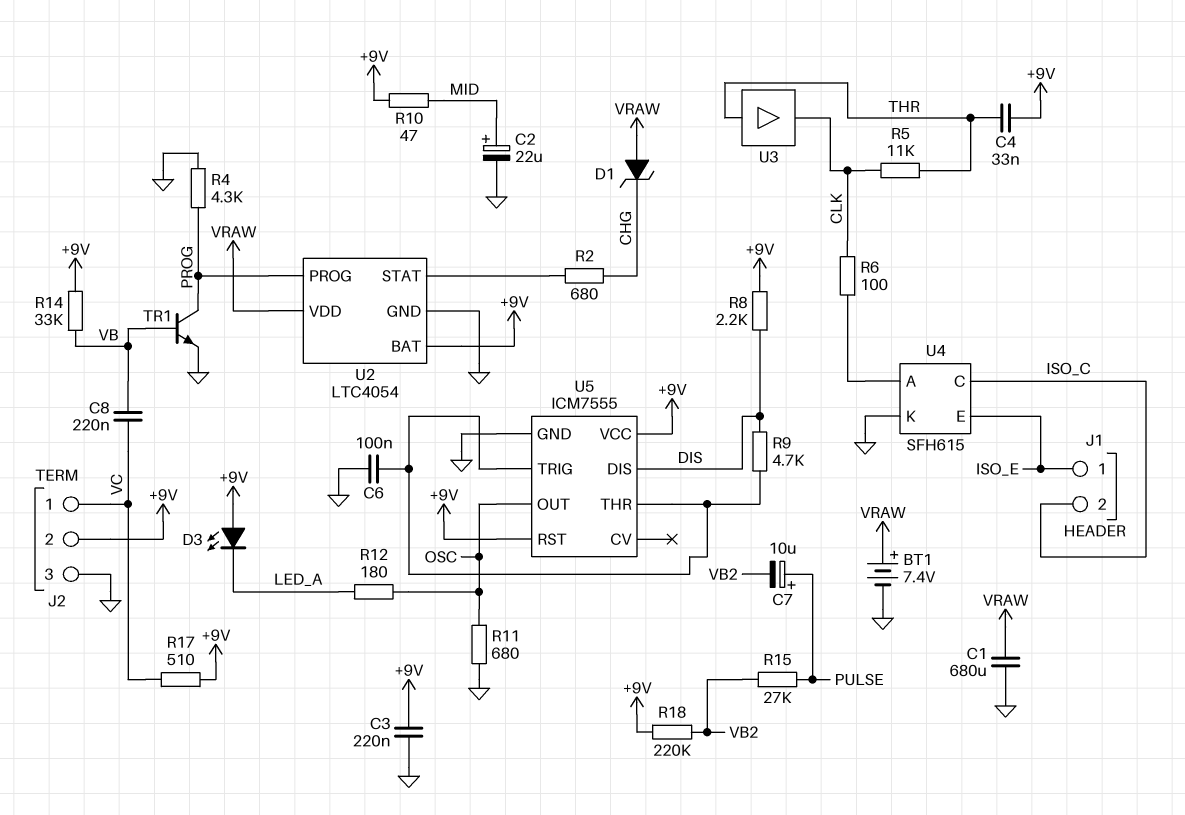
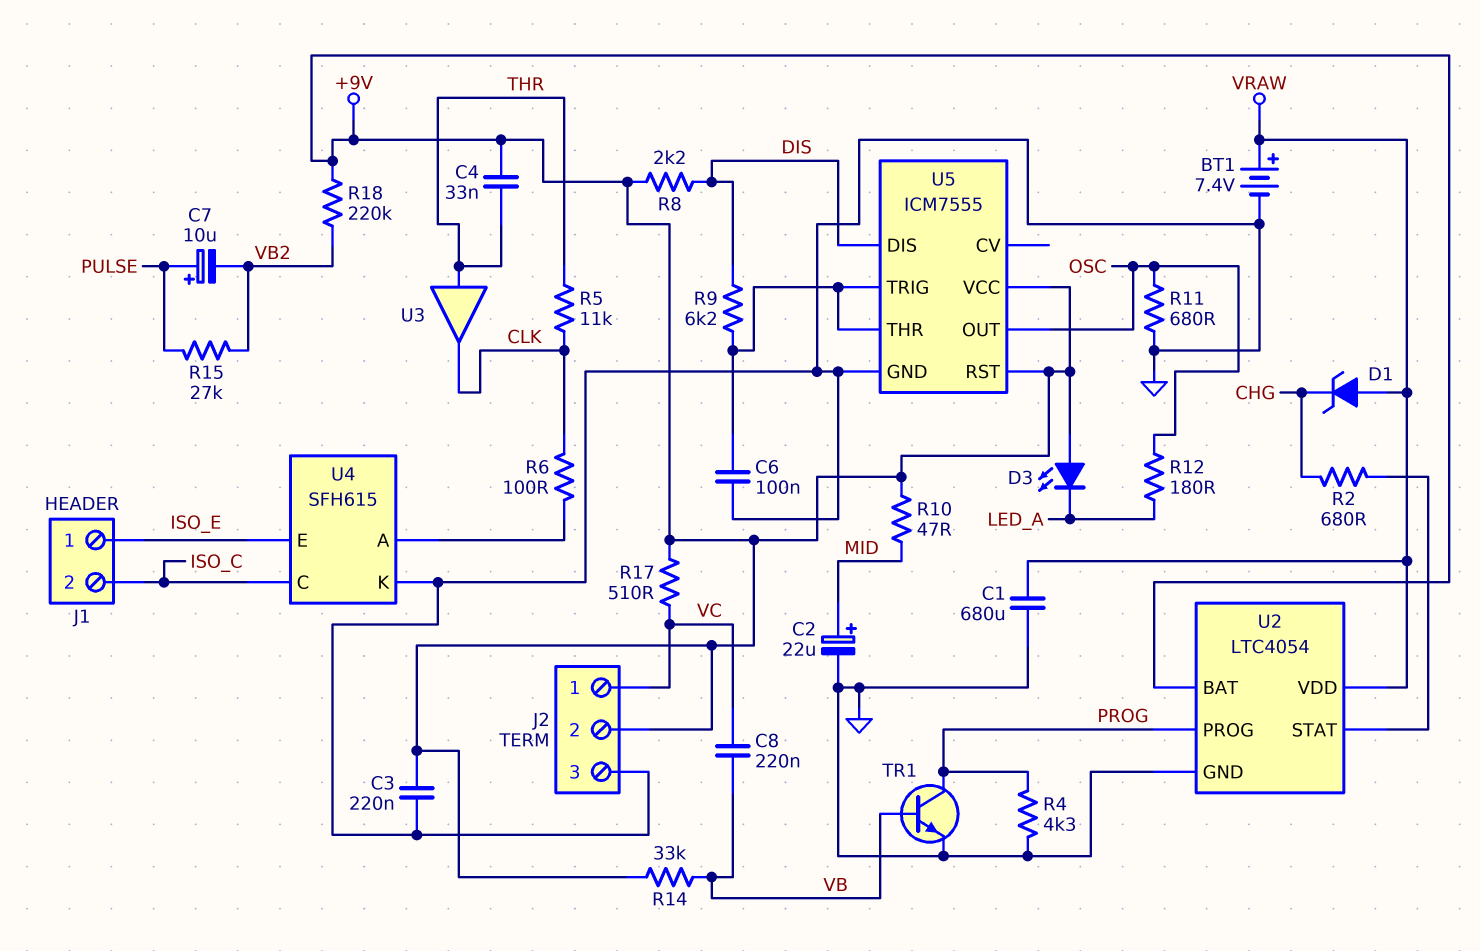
R9: 4.7k (DIS, U5/THR) -> 6.2k (DIS, U5/THR)

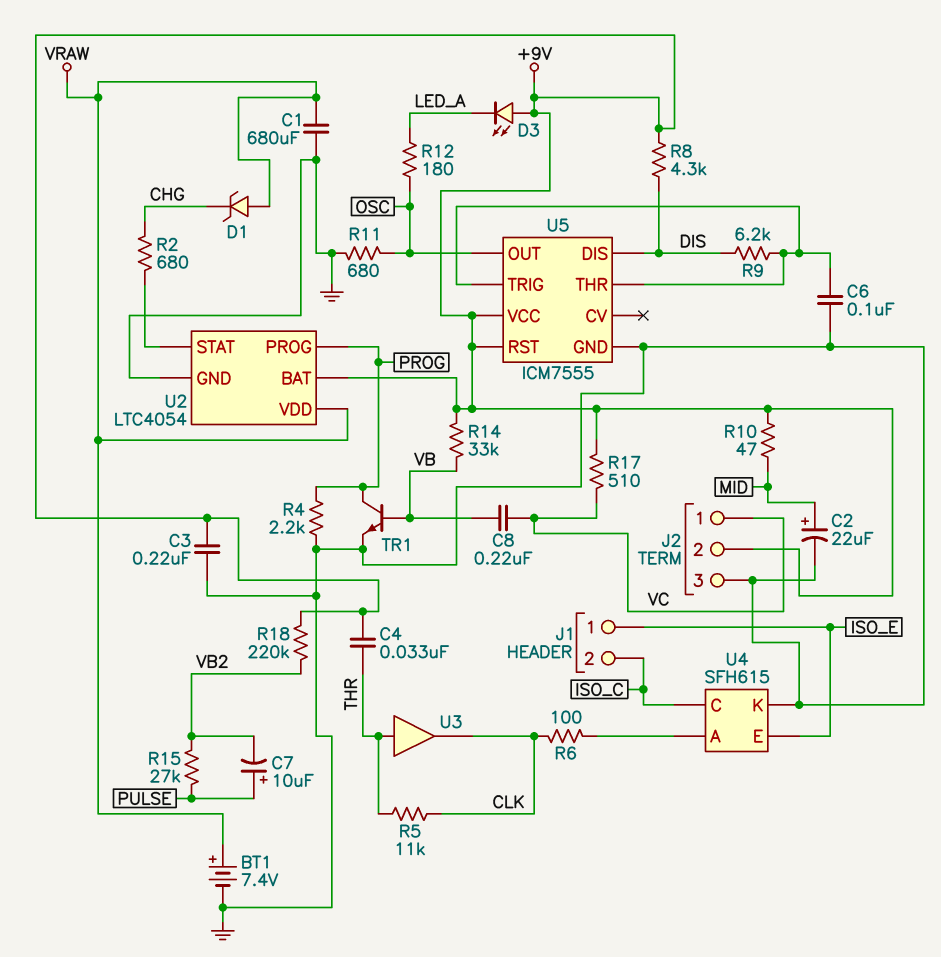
R4: 4.3k (GND, PROG) -> 2.2k (GND, PROG)
R8: 2.2k (+9V, DIS) -> 4.3k (+9V, DIS)

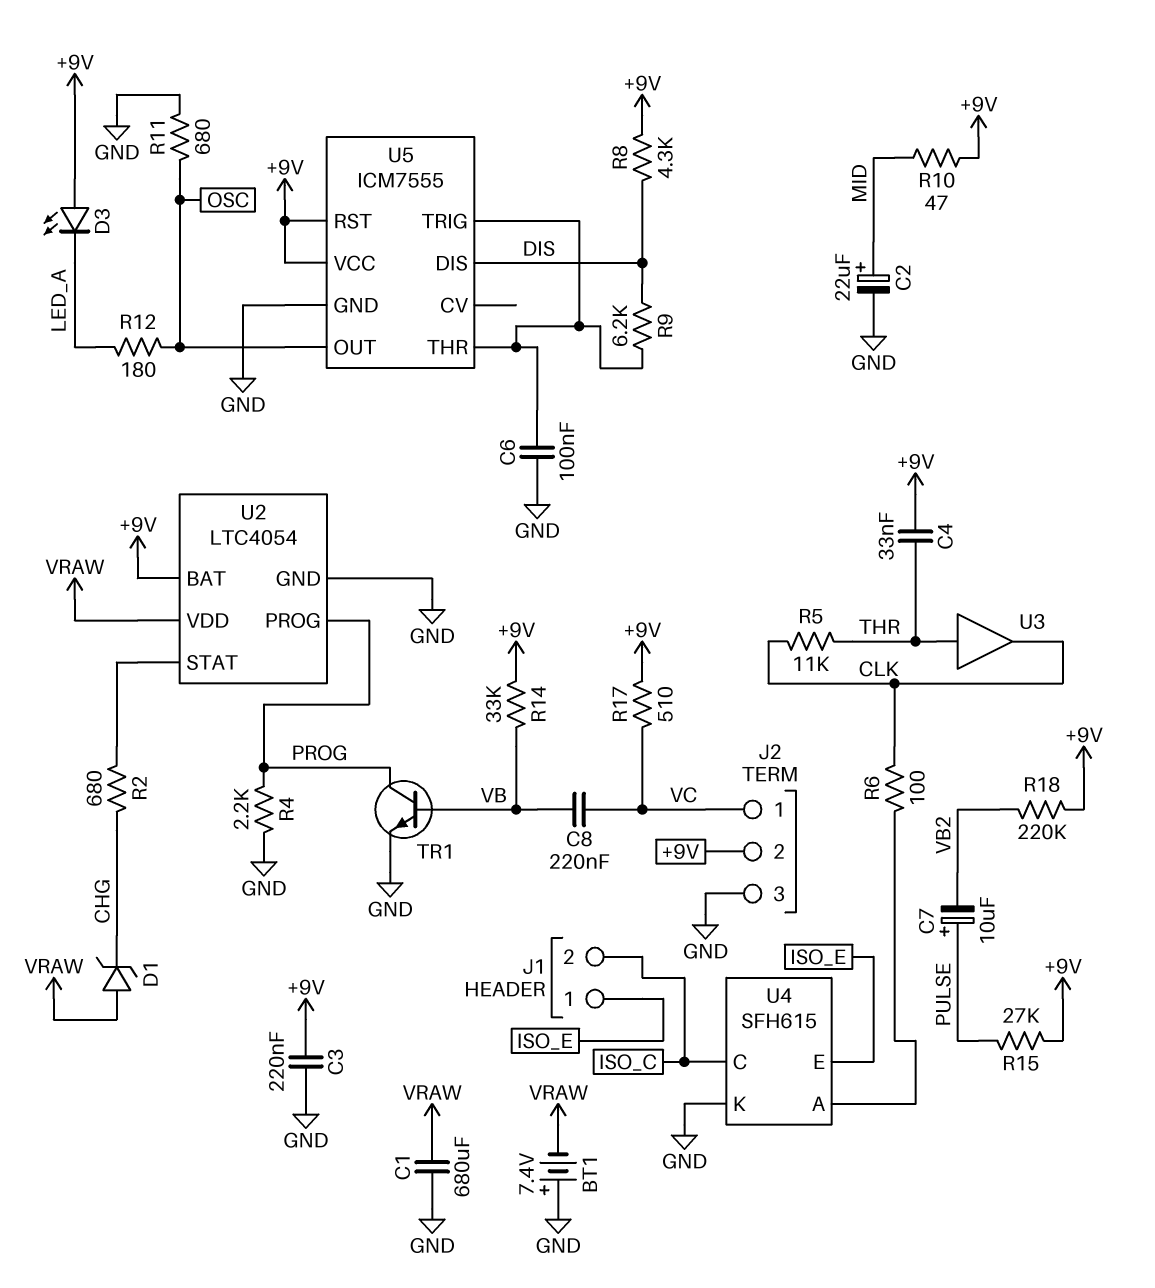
BT1: 7.4V (plus VRAW, minus GND) -> 7.4V (plus GND, minus VRAW)
R15: 27k (PULSE, VB2) -> 27k (+9V, PULSE)

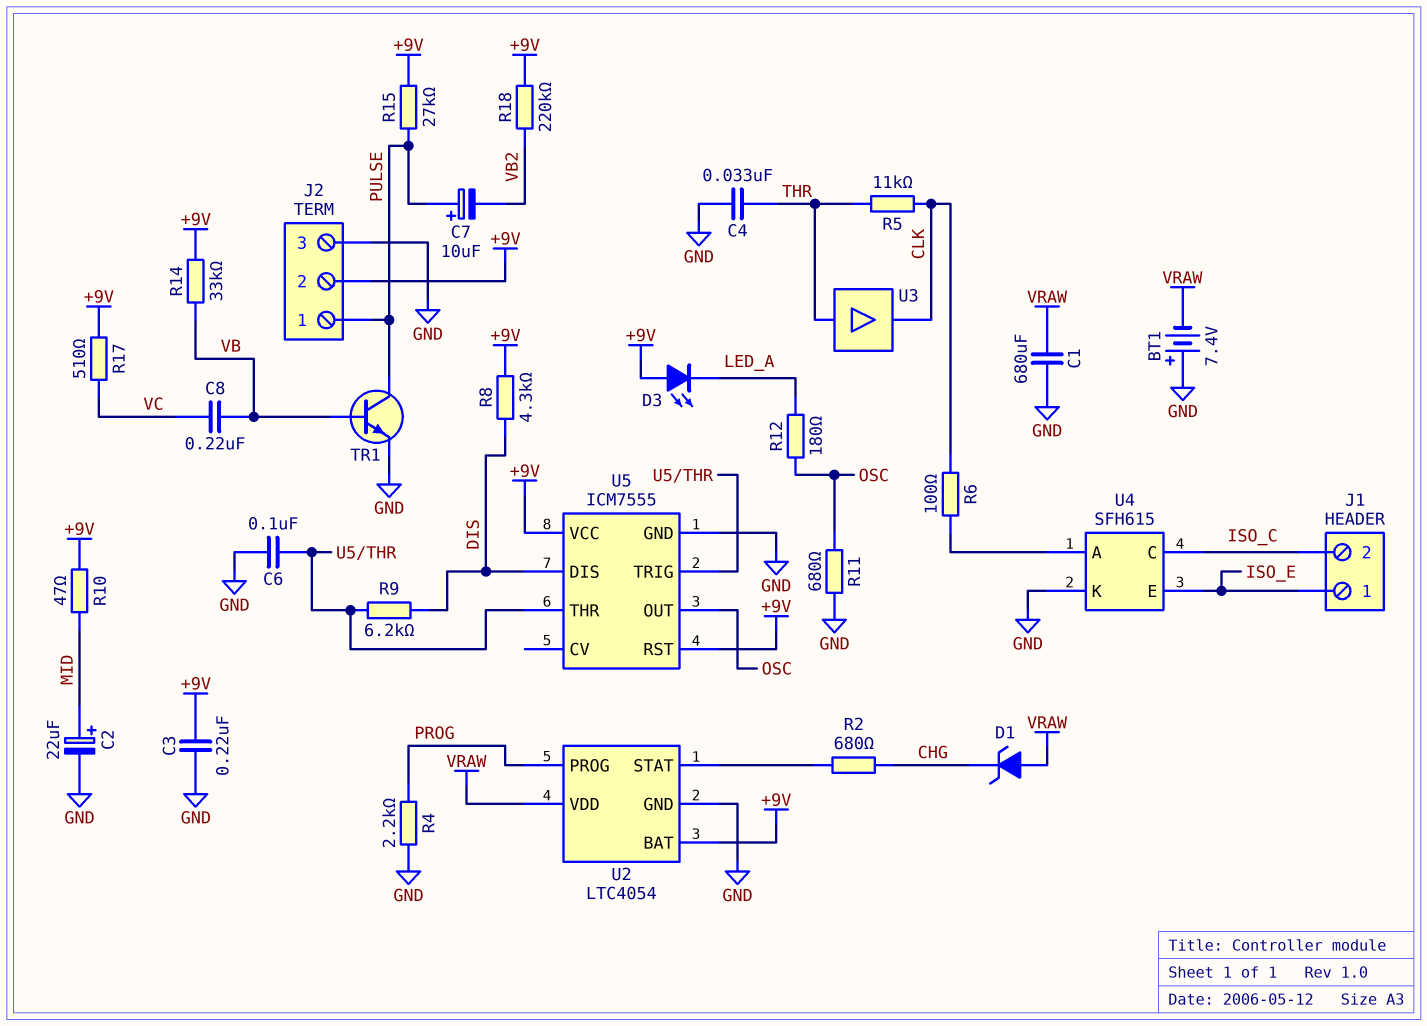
C4: 33nF (+9V, THR) -> 33nF (GND, THR)
J2 pin 1: VC -> PULSE
TR1: NPN (B VB, C PROG, E GND) -> NPN (B VB, C PULSE, E GND)

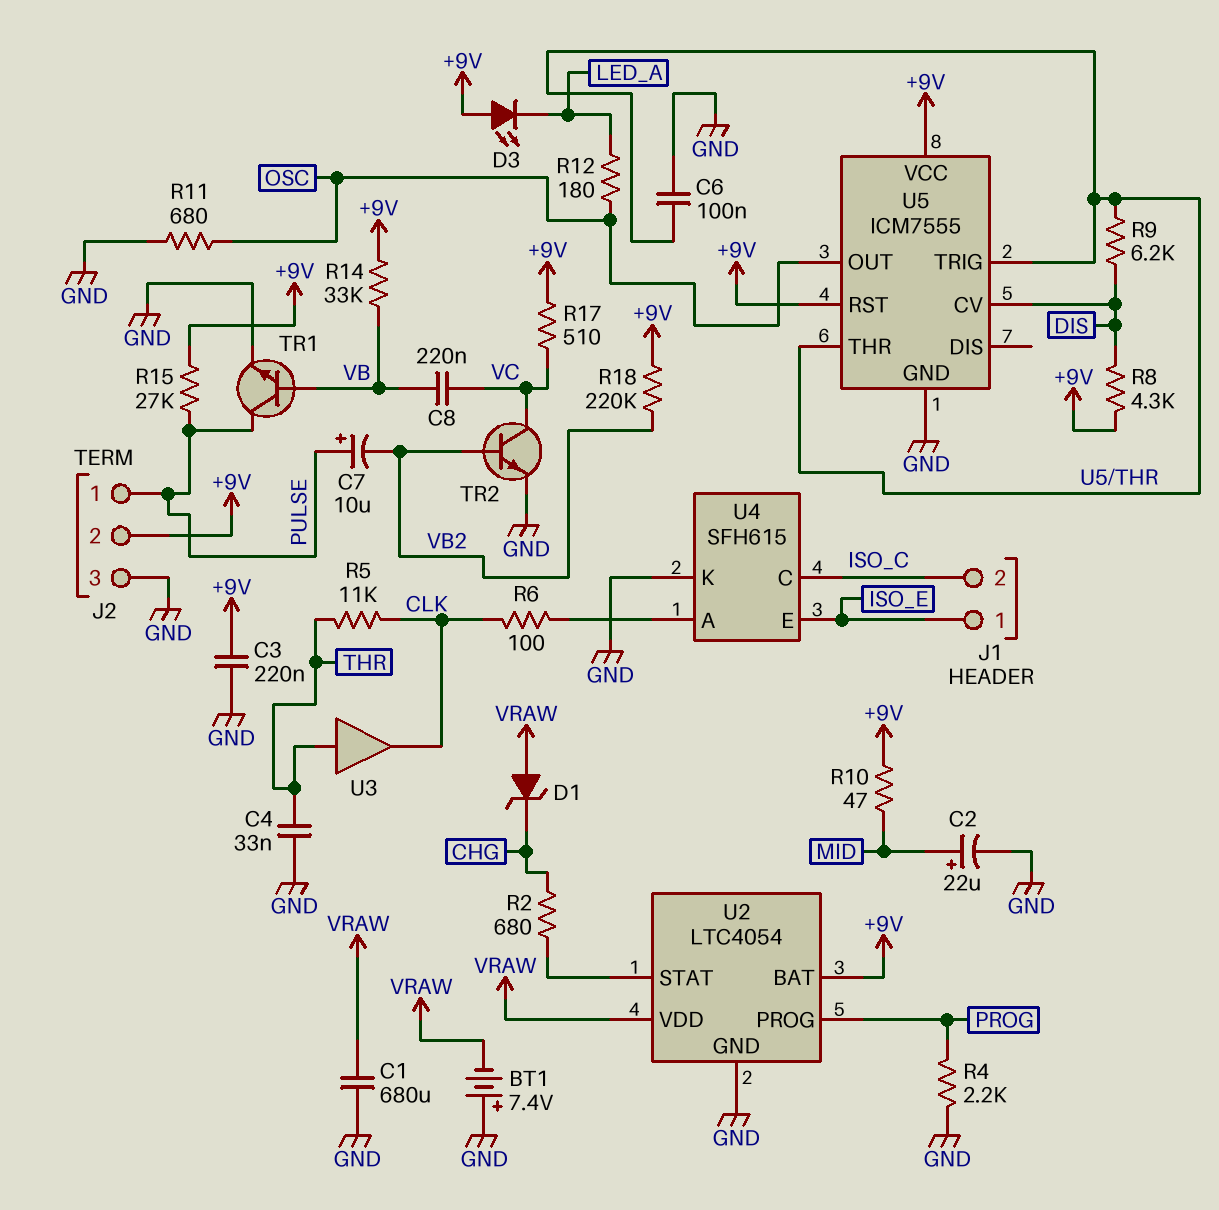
TR2: none -> NPN (B VB2, C VC, E GND)
U5 pin CV: none -> DIS
U5 pin DIS: DIS -> none

